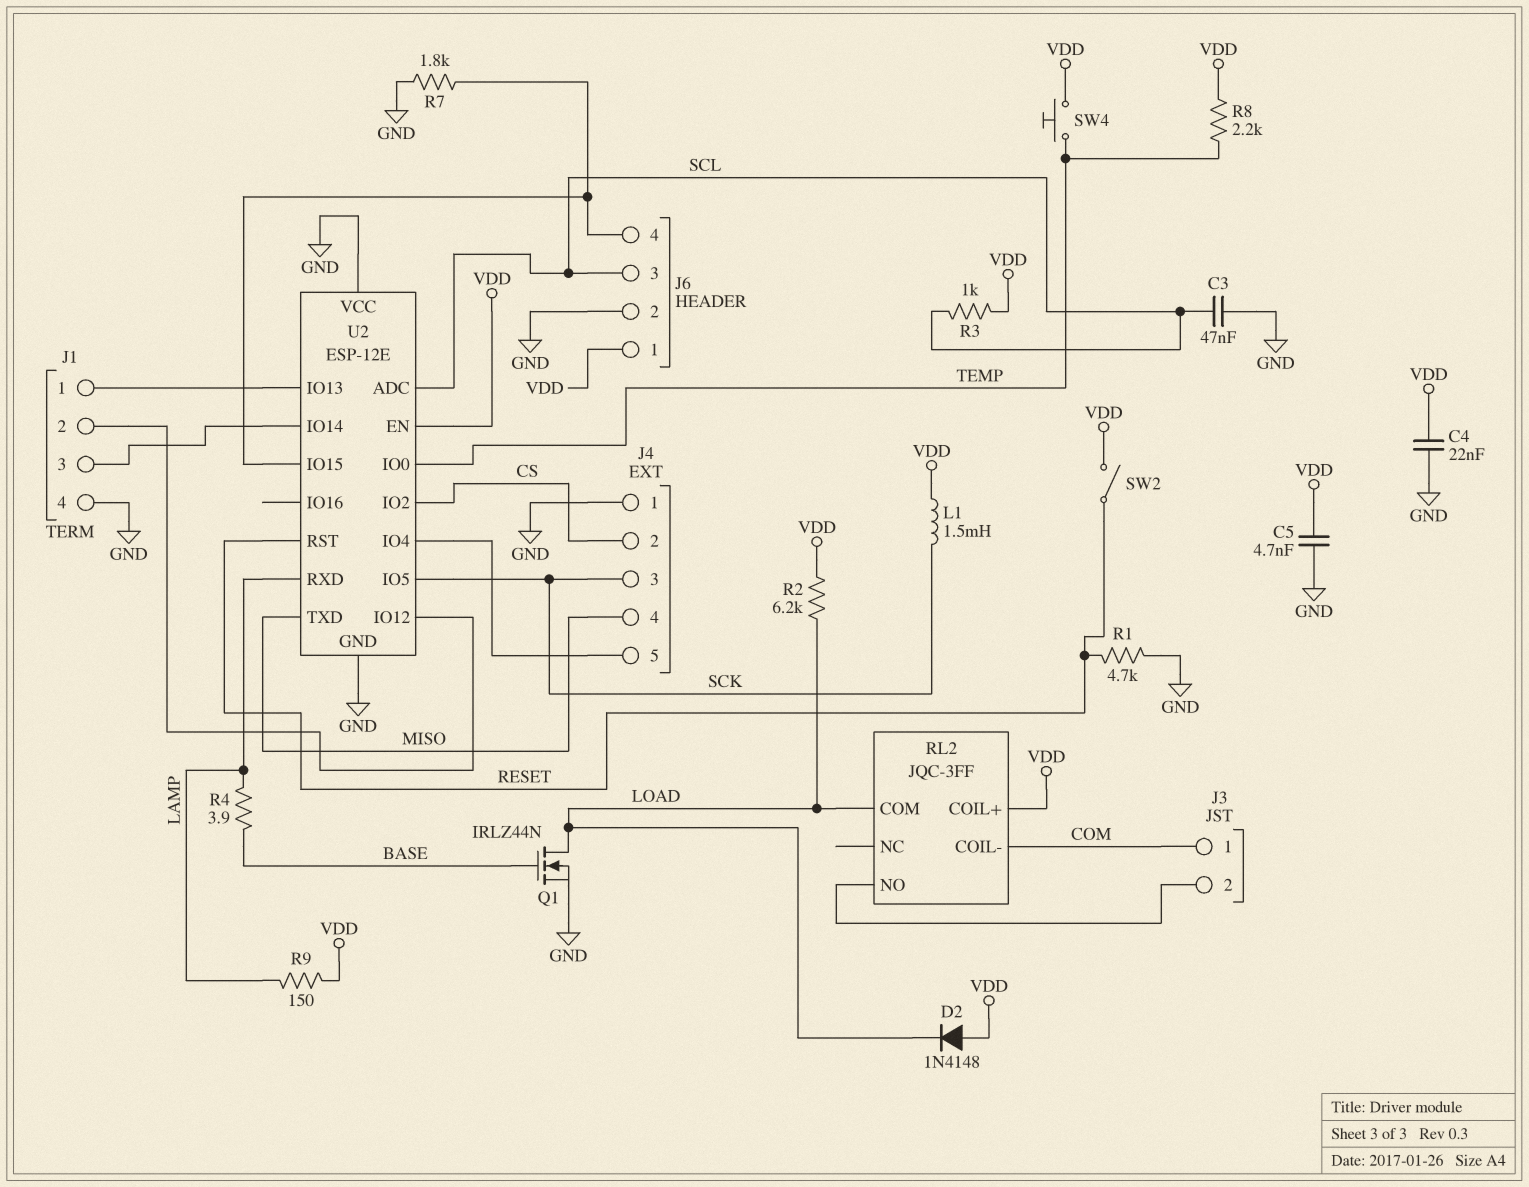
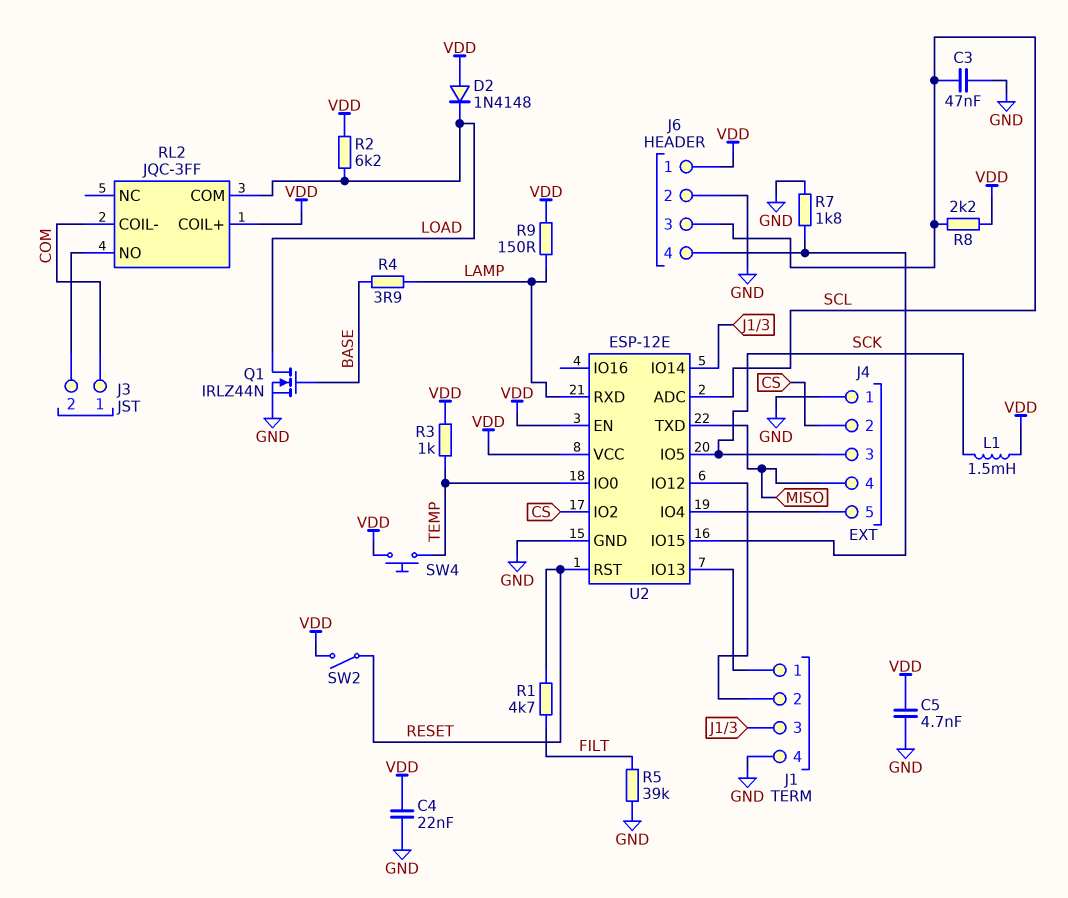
R1: 4.7k (GND, RESET) -> 4.7k (FILT, RESET)
R3: 1k (SCL, VDD) -> 1k (TEMP, VDD)
R5: none -> 39k (FILT, GND)
R8: 2.2k (TEMP, VDD) -> 2.2k (SCL, VDD)
U2 pin VCC: GND -> VDD

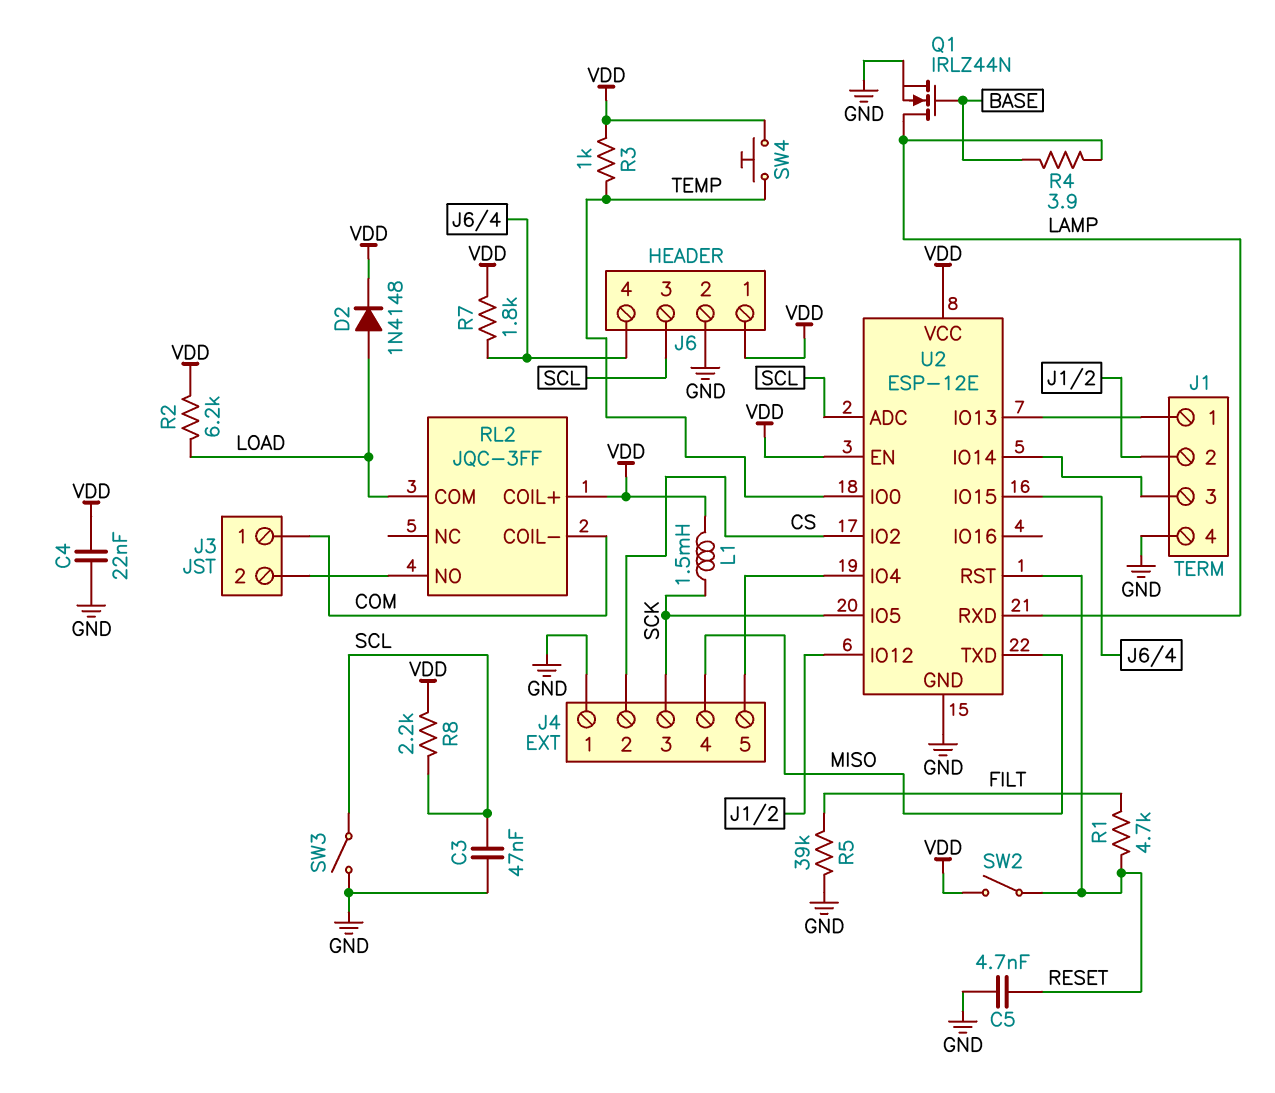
C5: 4.7nF (GND, VDD) -> 4.7nF (GND, RESET)
D2: diode 1N4148 (A VDD, K LOAD) -> diode 1N4148 (A LOAD, K VDD)
Q1: NMOS IRLZ44N (G BASE, D LOAD, S GND) -> NMOS IRLZ44N (G BASE, D LAMP, S GND)
R7: 1.8k (GND, J6/4) -> 1.8k (J6/4, VDD)
R9: 150 (LAMP, VDD) -> none
SW3: none -> switch (GND, SCL)

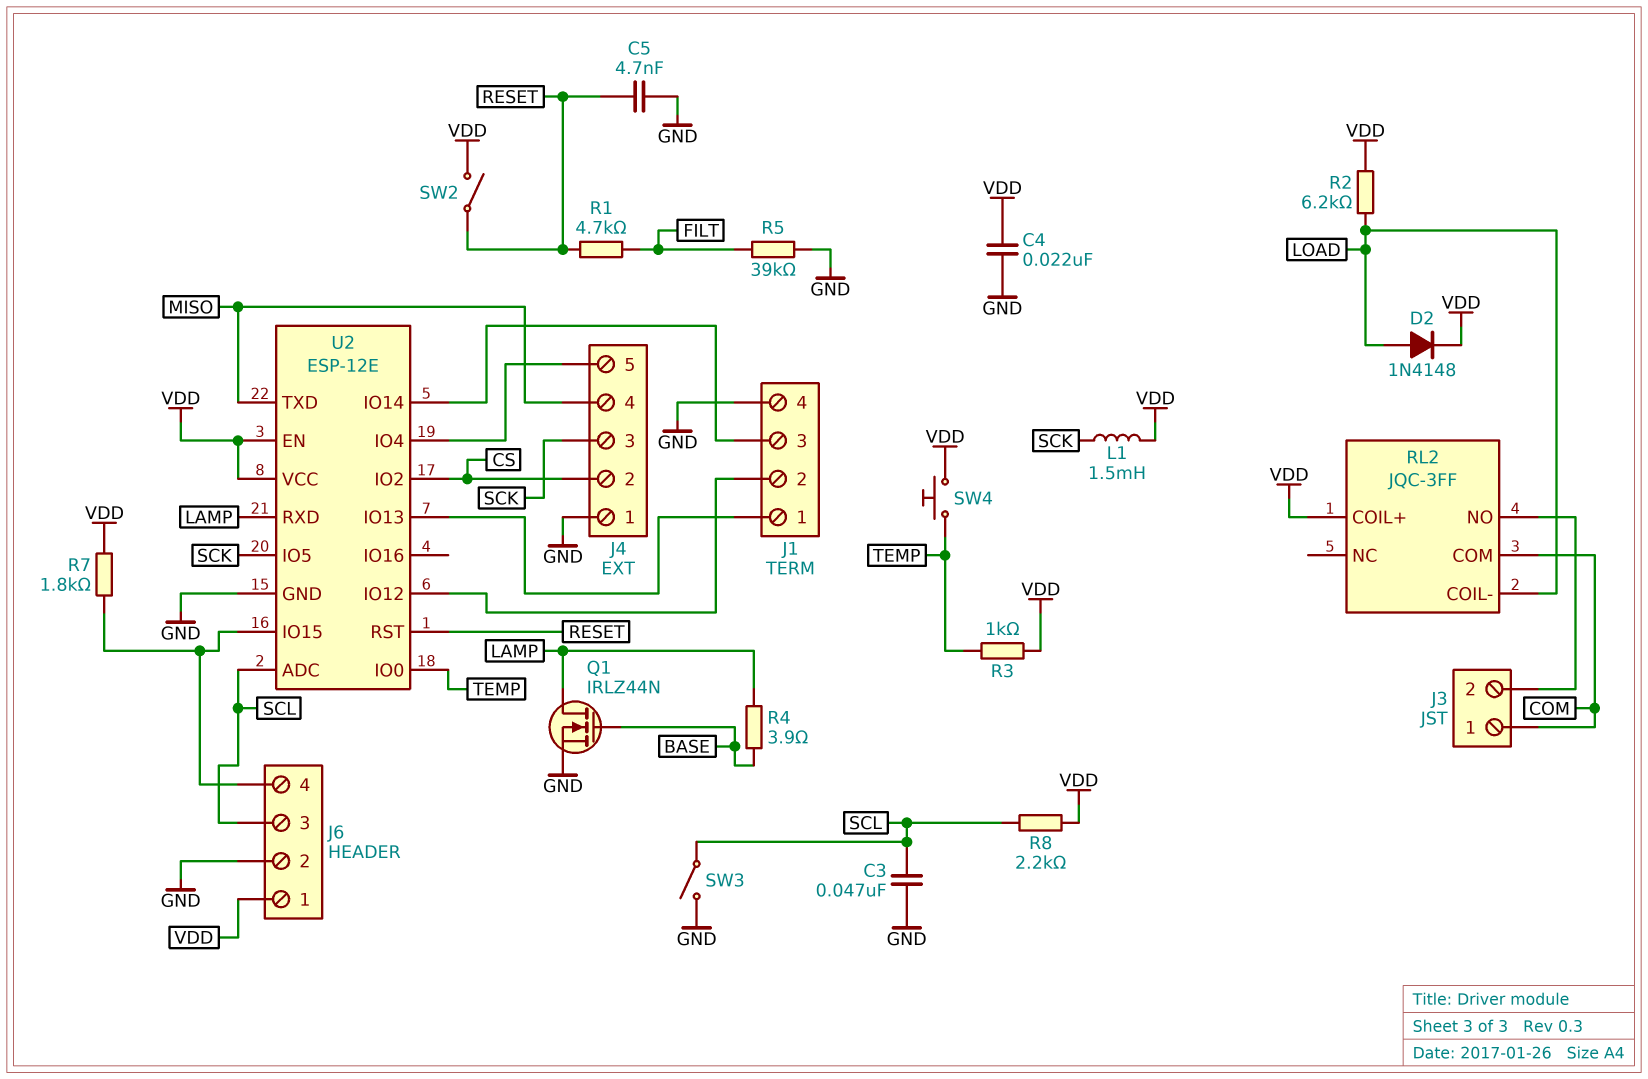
RL2 pin COIL-: COM -> LOAD
RL2 pin COM: LOAD -> COM

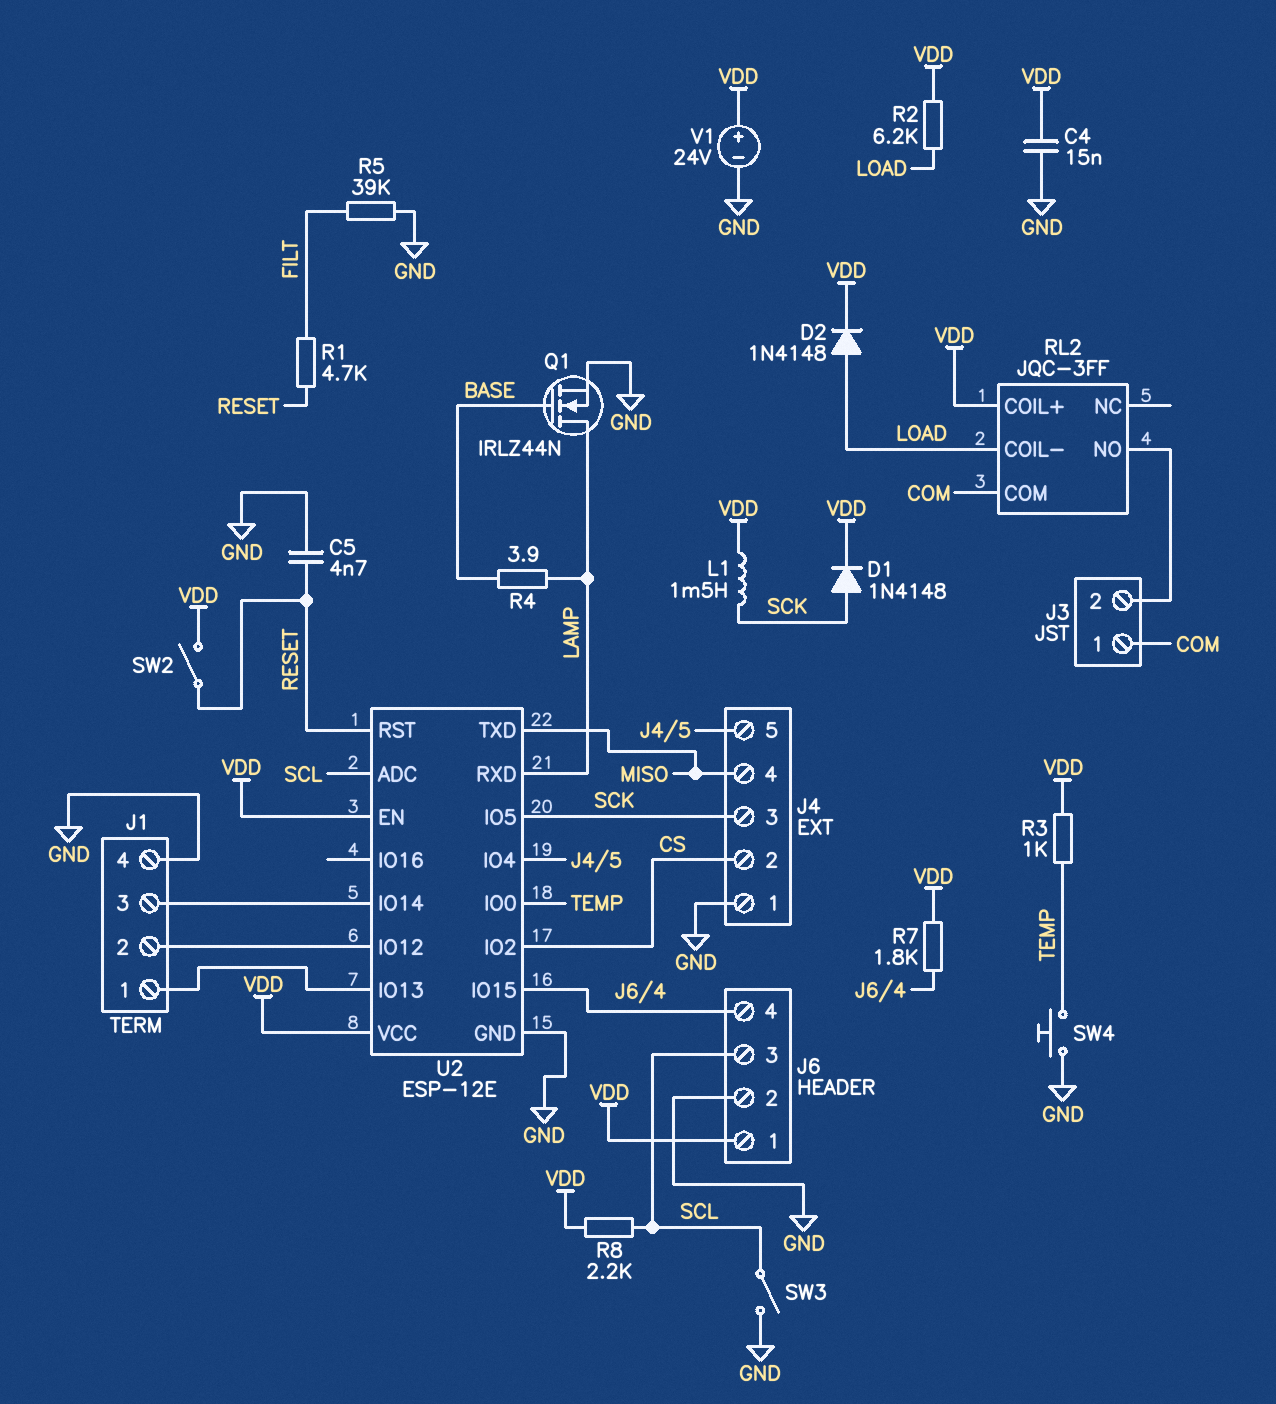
C3: 47nF (GND, SCL) -> none
C4: 22nF (GND, VDD) -> 15nF (GND, VDD)
D1: none -> diode 1N4148 (A SCK, K VDD)
SW4: button (TEMP, VDD) -> button (GND, TEMP)
V1: none -> 24V (plus VDD, minus GND)

